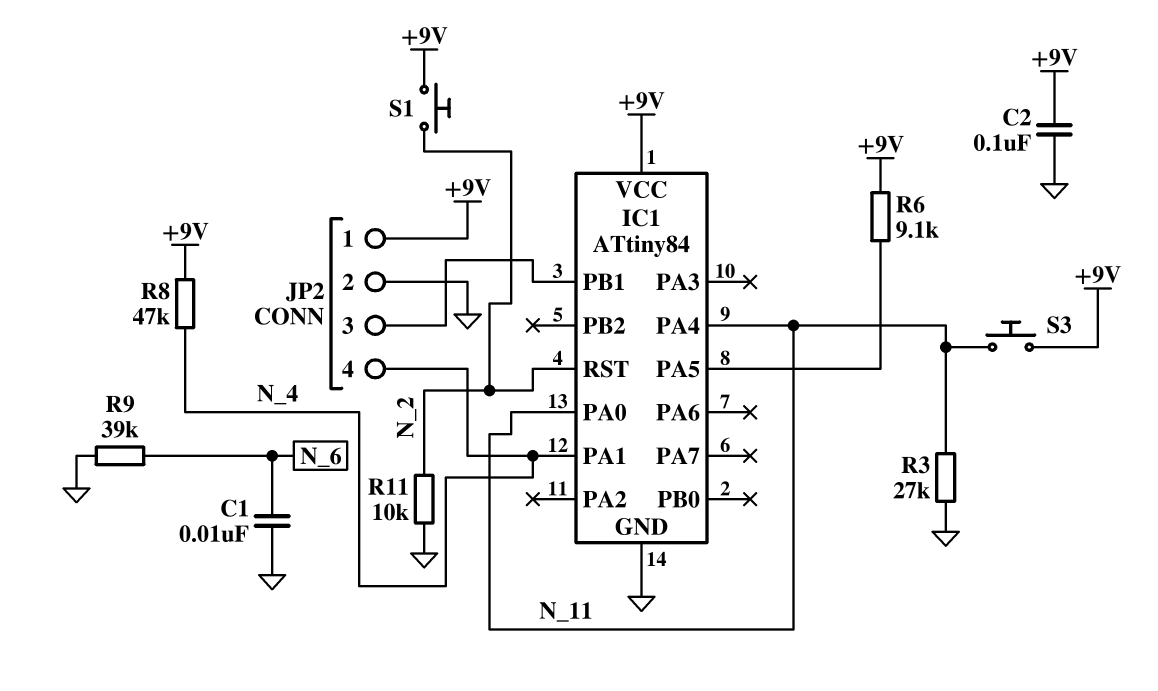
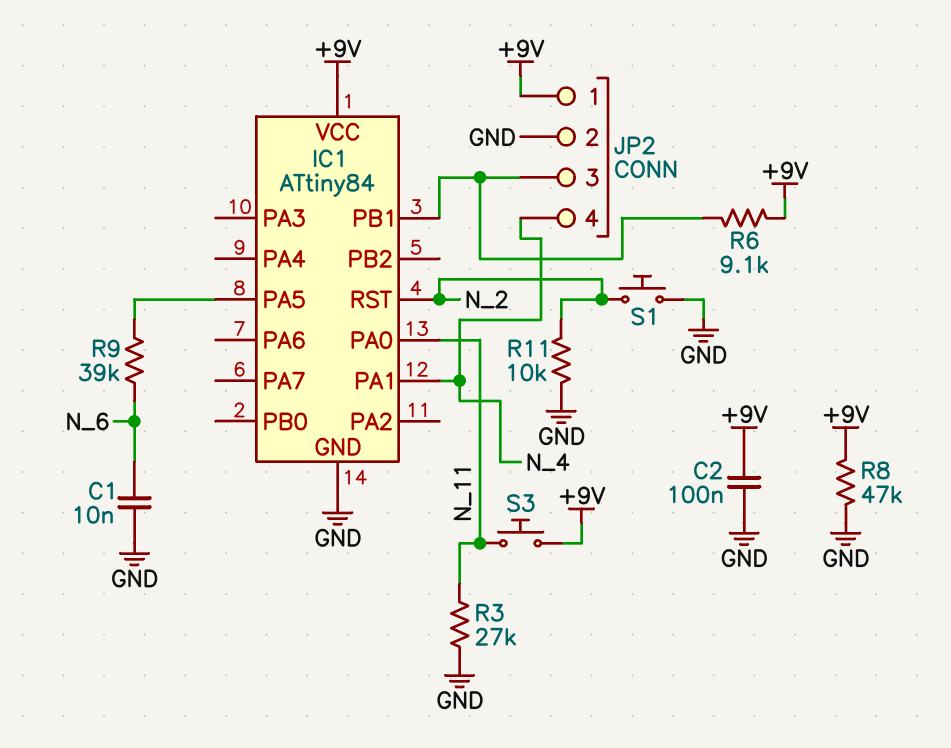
IC1 pin PA4: N_11 -> none
R6: 9.1k (+9V, IC1/PA5) -> 9.1k (+9V, IC1/PB1)
R8: 47k (+9V, N_4) -> 47k (+9V, GND)
R9: 39k (GND, N_6) -> 39k (IC1/PA5, N_6)
S1: button (+9V, N_2) -> button (GND, N_2)

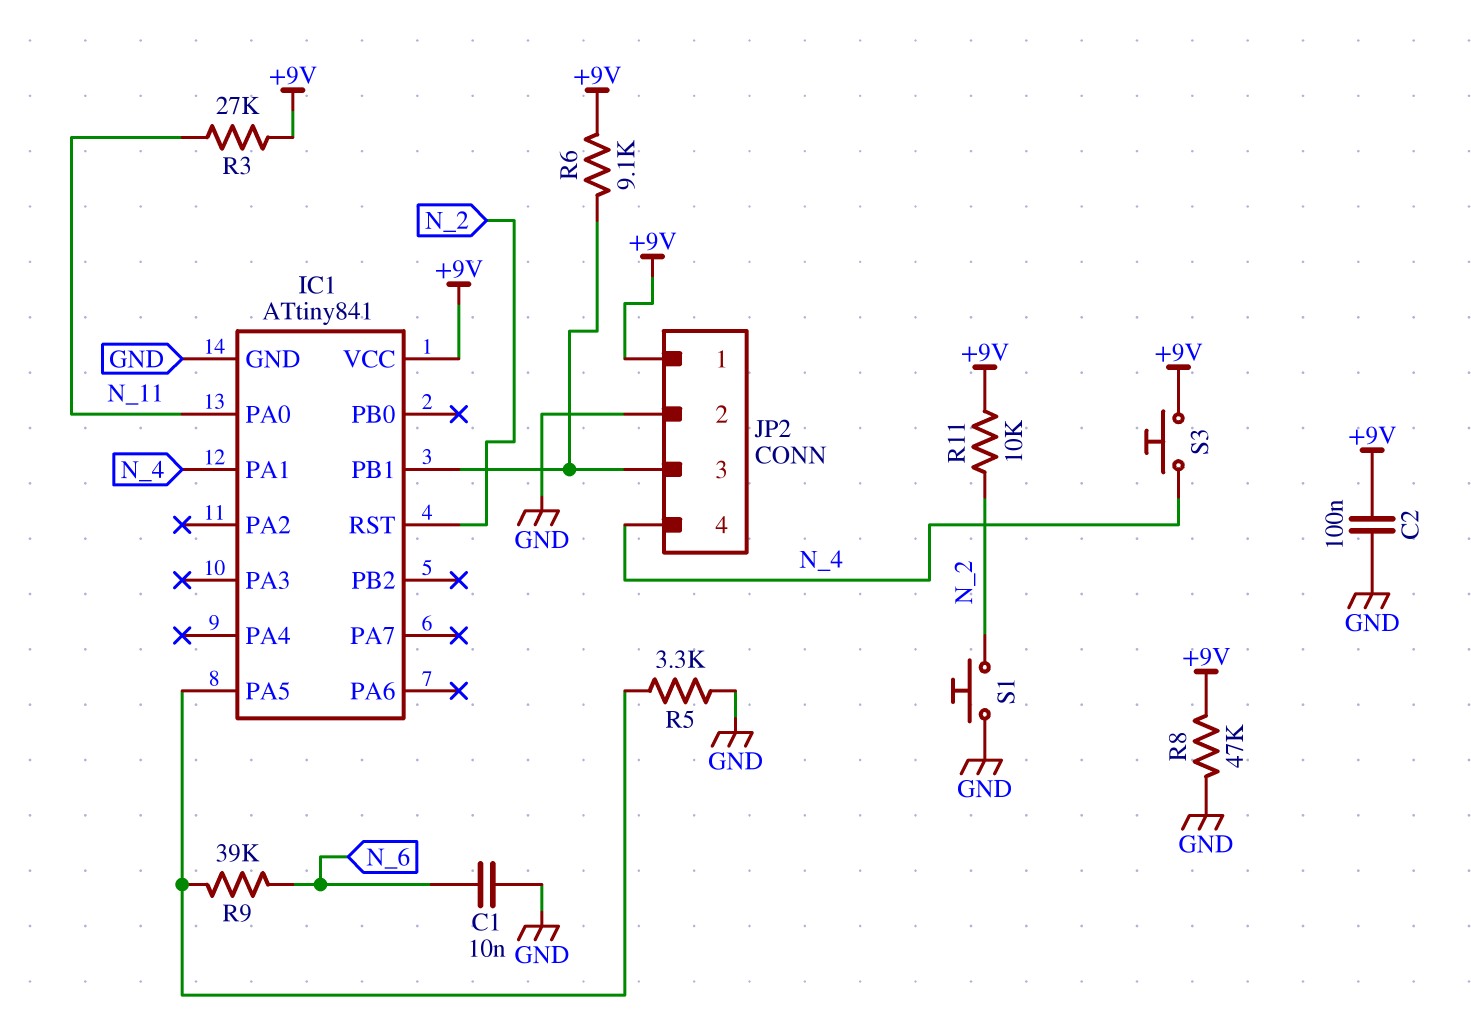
IC1: ATtiny84 -> ATtiny841
R3: 27k (GND, N_11) -> 27k (+9V, N_11)
R5: none -> 3.3k (GND, IC1/PA5)
R11: 10k (GND, N_2) -> 10k (+9V, N_2)
S3: button (+9V, N_11) -> button (+9V, N_4)

